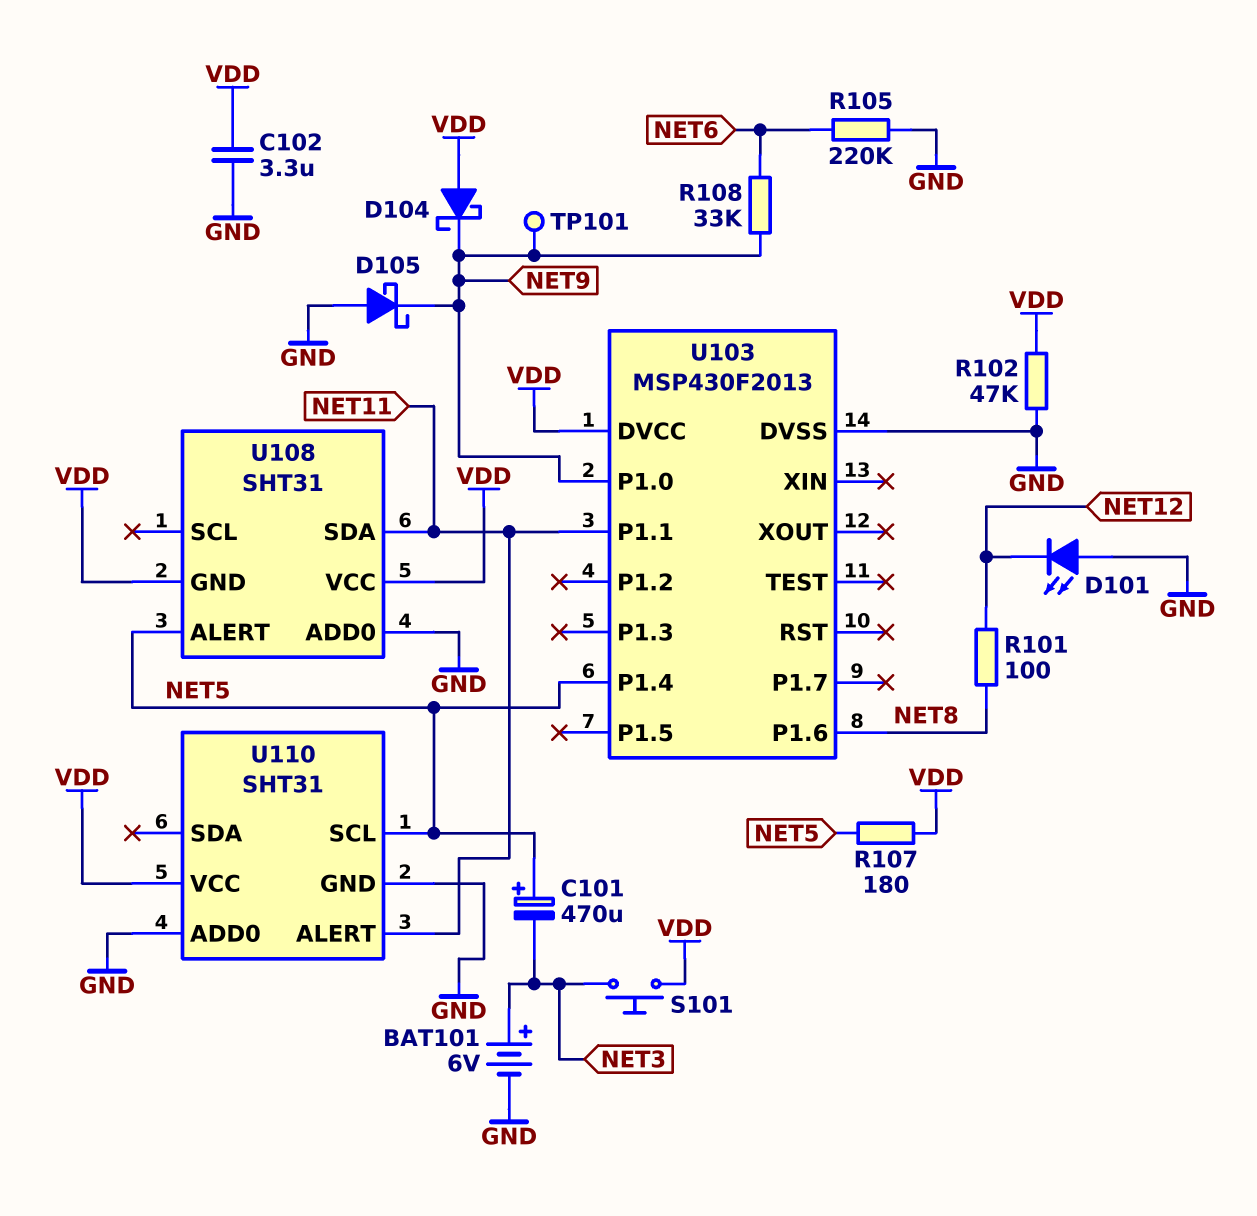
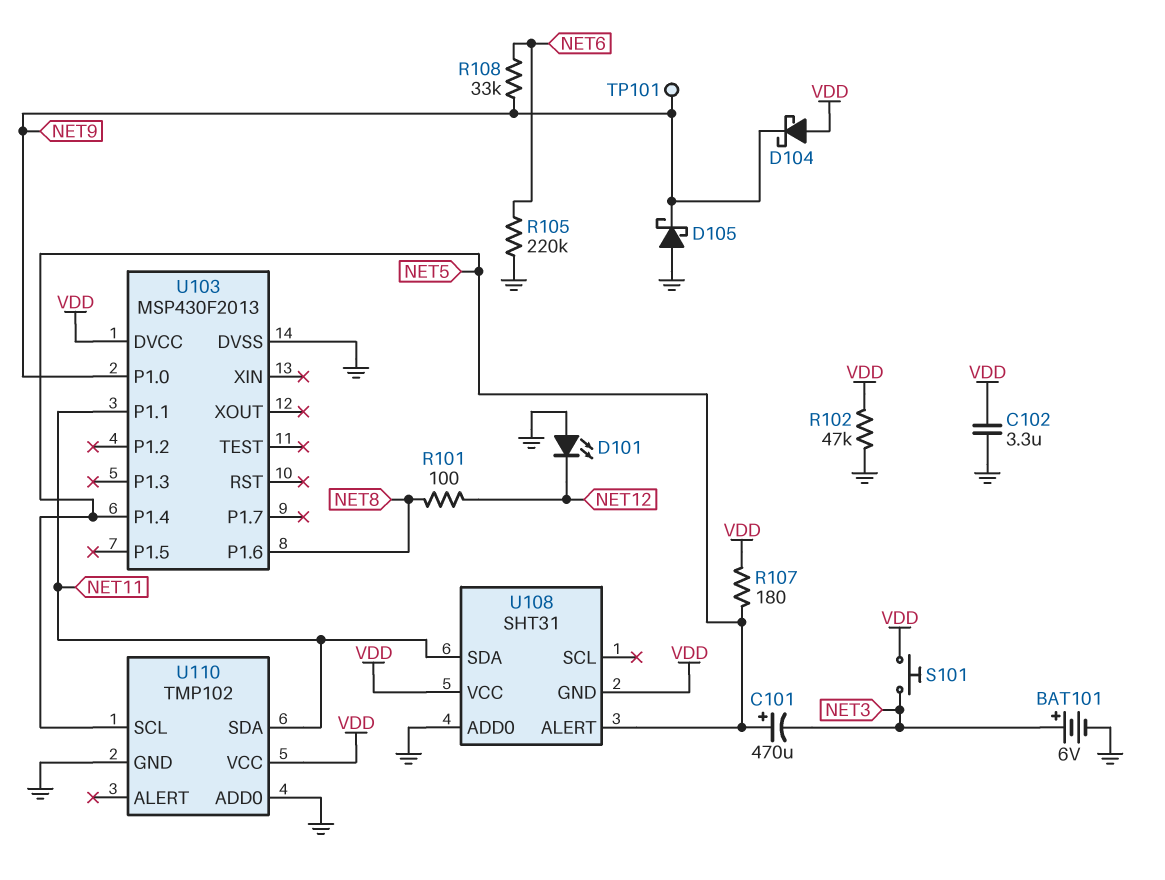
U110: SHT31 -> TMP102
U110 pin ALERT: NET11 -> none
U110 pin SDA: none -> NET11

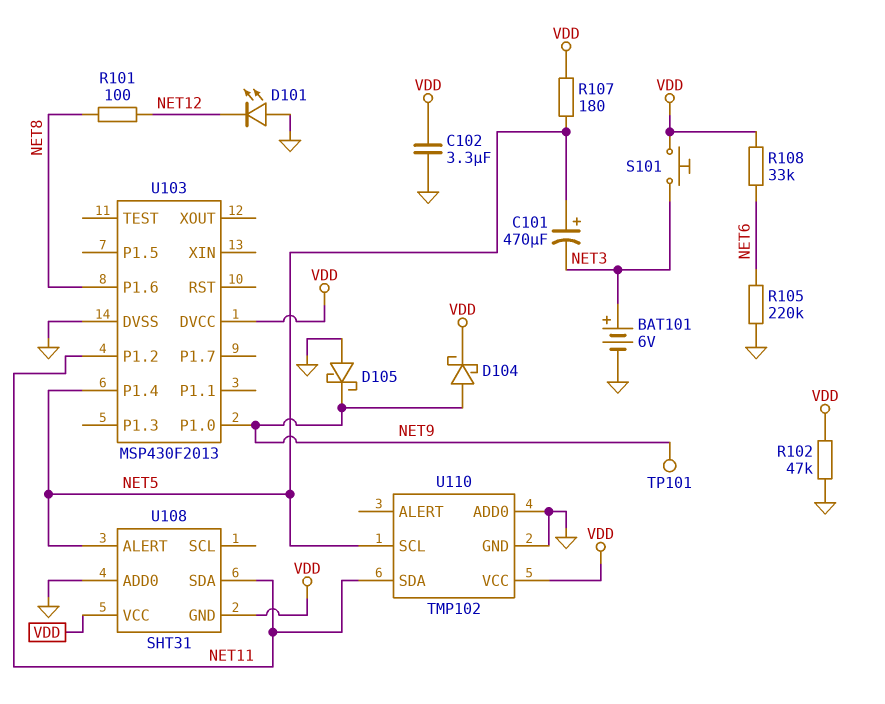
D104: schottky (A VDD, K NET9) -> schottky (A NET9, K VDD)
R108: 33k (NET6, NET9) -> 33k (NET6, VDD)
U103 pin P1.1: NET11 -> none
U103 pin P1.2: none -> NET11

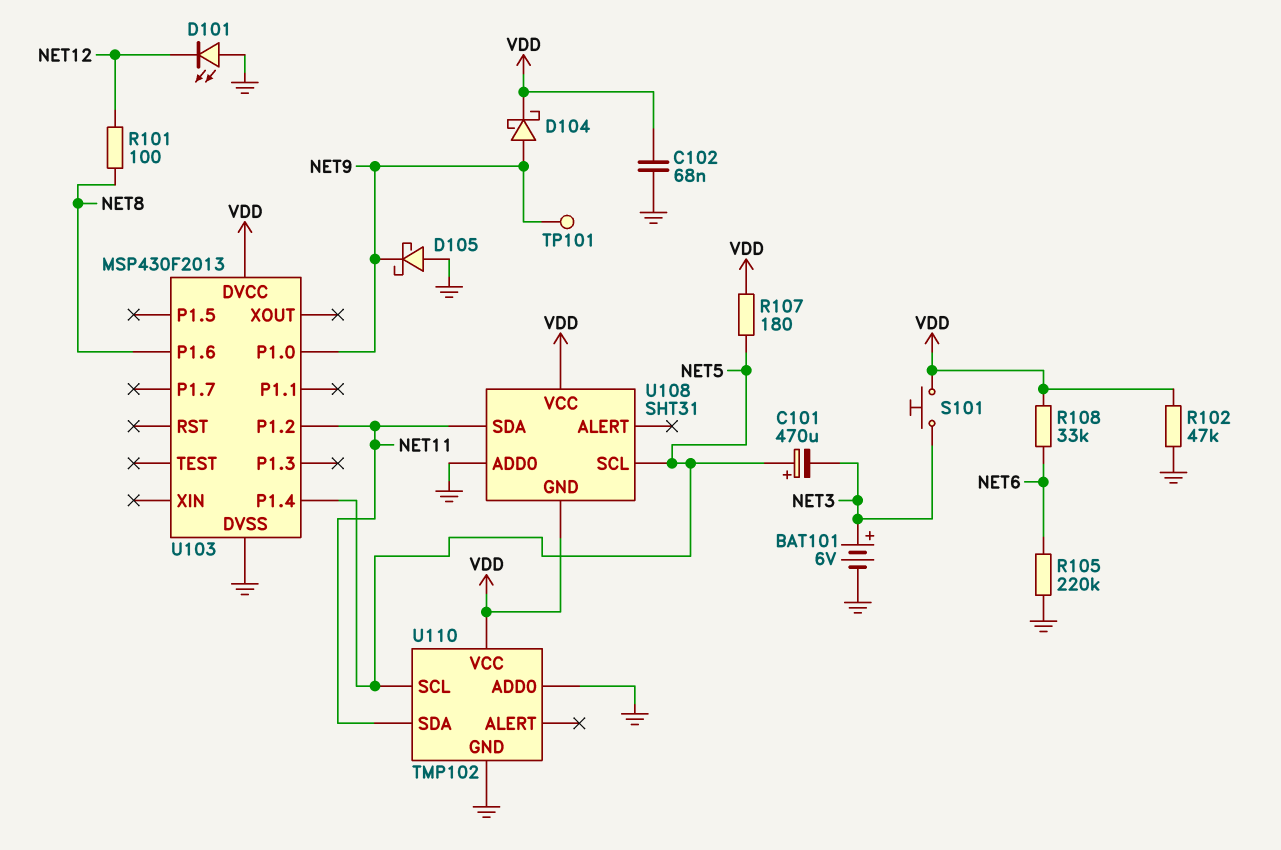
C102: 3.3uF (GND, VDD) -> 68nF (GND, VDD)
U108 pin ALERT: NET5 -> none
U108 pin SCL: none -> NET5

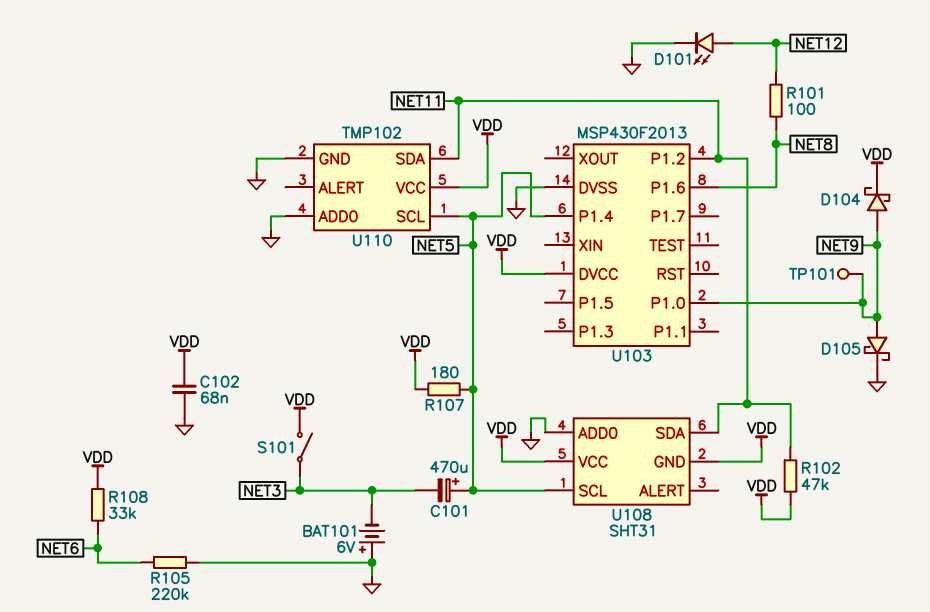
BAT101: 6V (plus NET3, minus GND) -> 6V (plus GND, minus NET3)
D101: LED (A GND, K NET12) -> LED (A NET12, K GND)
D105: schottky (A GND, K NET9) -> schottky (A NET9, K GND)
R102: 47k (GND, VDD) -> 47k (NET11, VDD)
S101: button (NET3, VDD) -> switch (NET3, VDD)

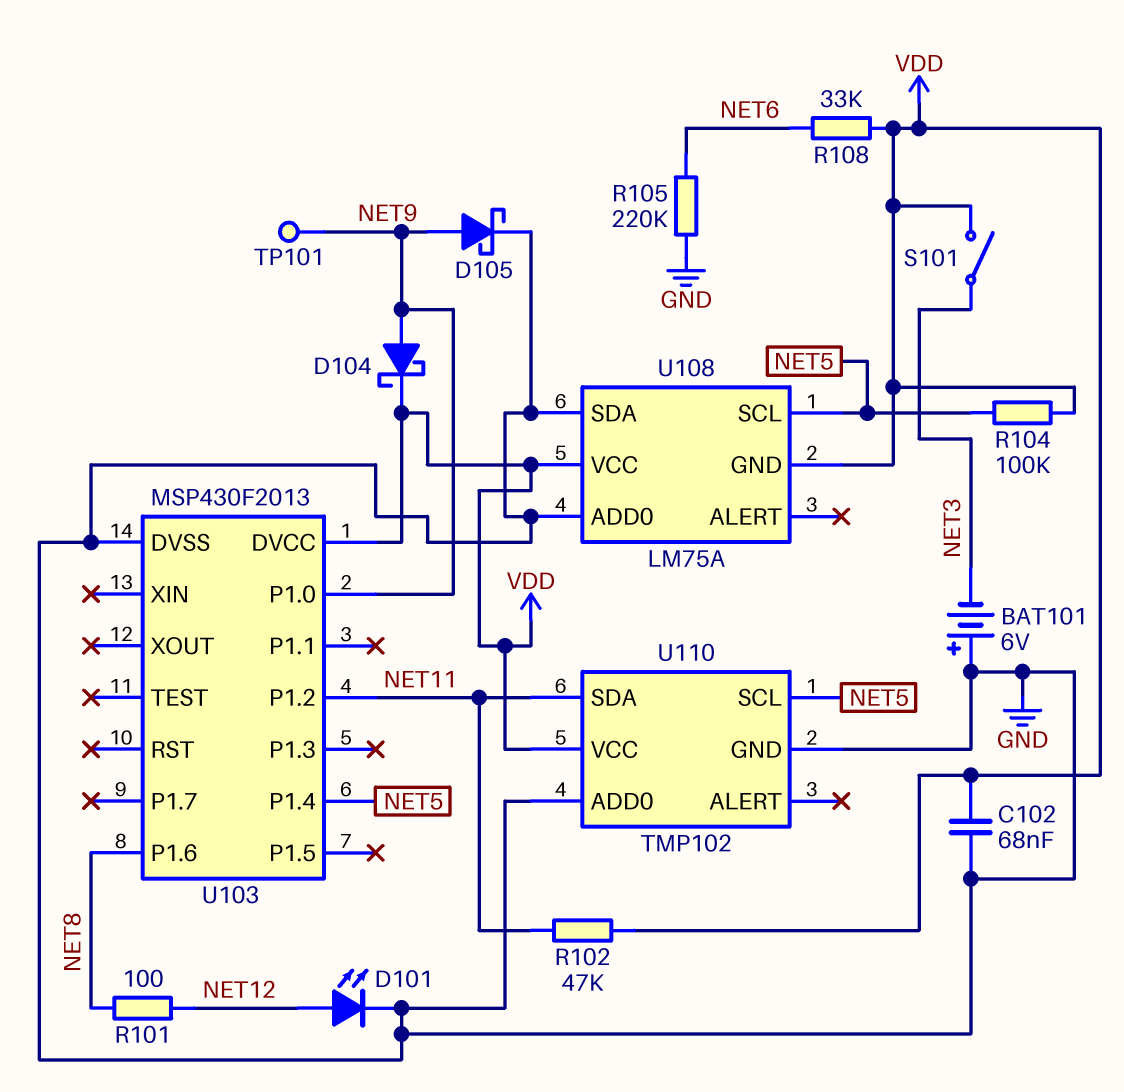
C101: 470uF (plus NET5, minus NET3) -> none
R104: none -> 100k (NET5, VDD)
R107: 180 (NET5, VDD) -> none
U108: SHT31 -> LM75A
U108 pin SDA: NET11 -> GND

